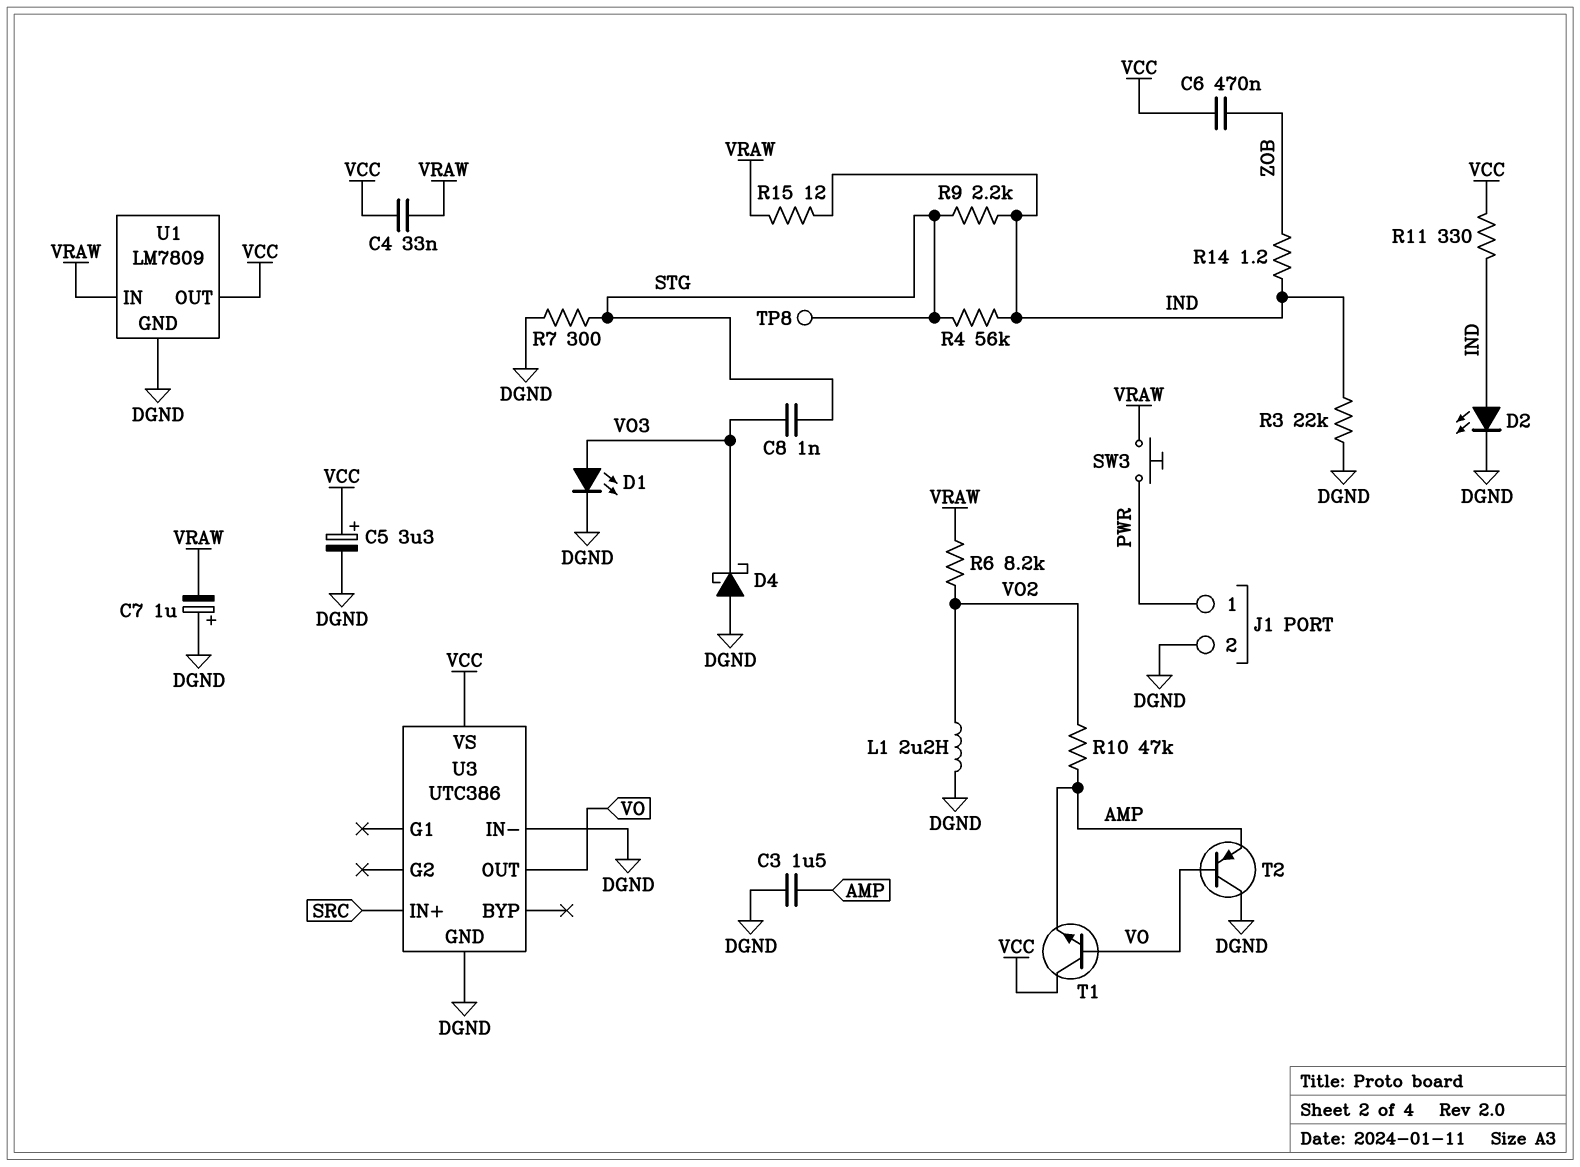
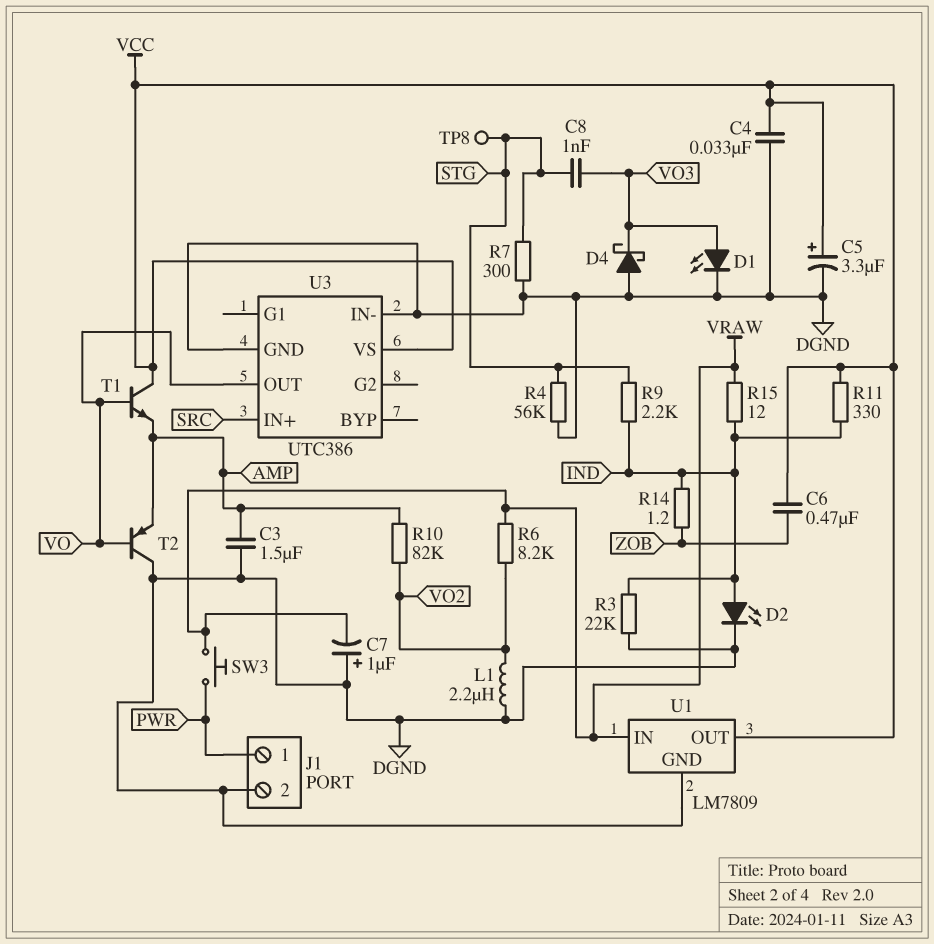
C4: 33nF (VCC, VRAW) -> 33nF (DGND, VCC)
R4: 56k (IND, STG) -> 56k (DGND, STG)
R10: 47k (AMP, VO2) -> 82k (AMP, VO2)

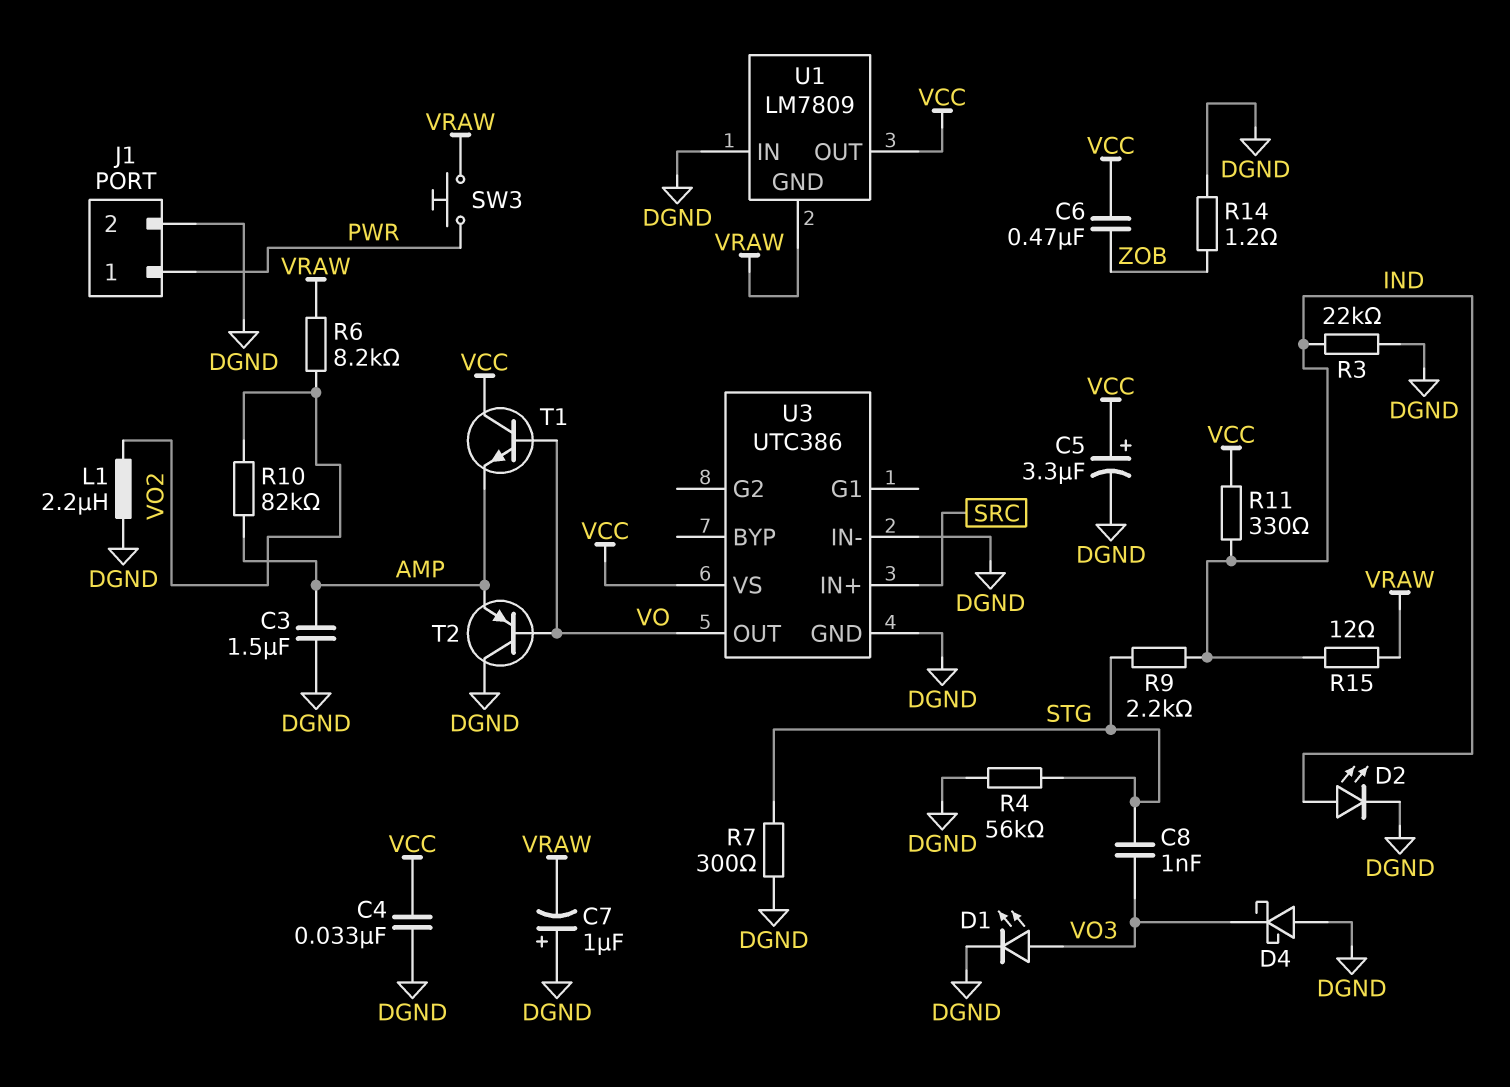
R14: 1.2 (IND, ZOB) -> 1.2 (DGND, ZOB)
TP8: test point (STG) -> none
U1 pin GND: DGND -> VRAW
U1 pin IN: VRAW -> DGND

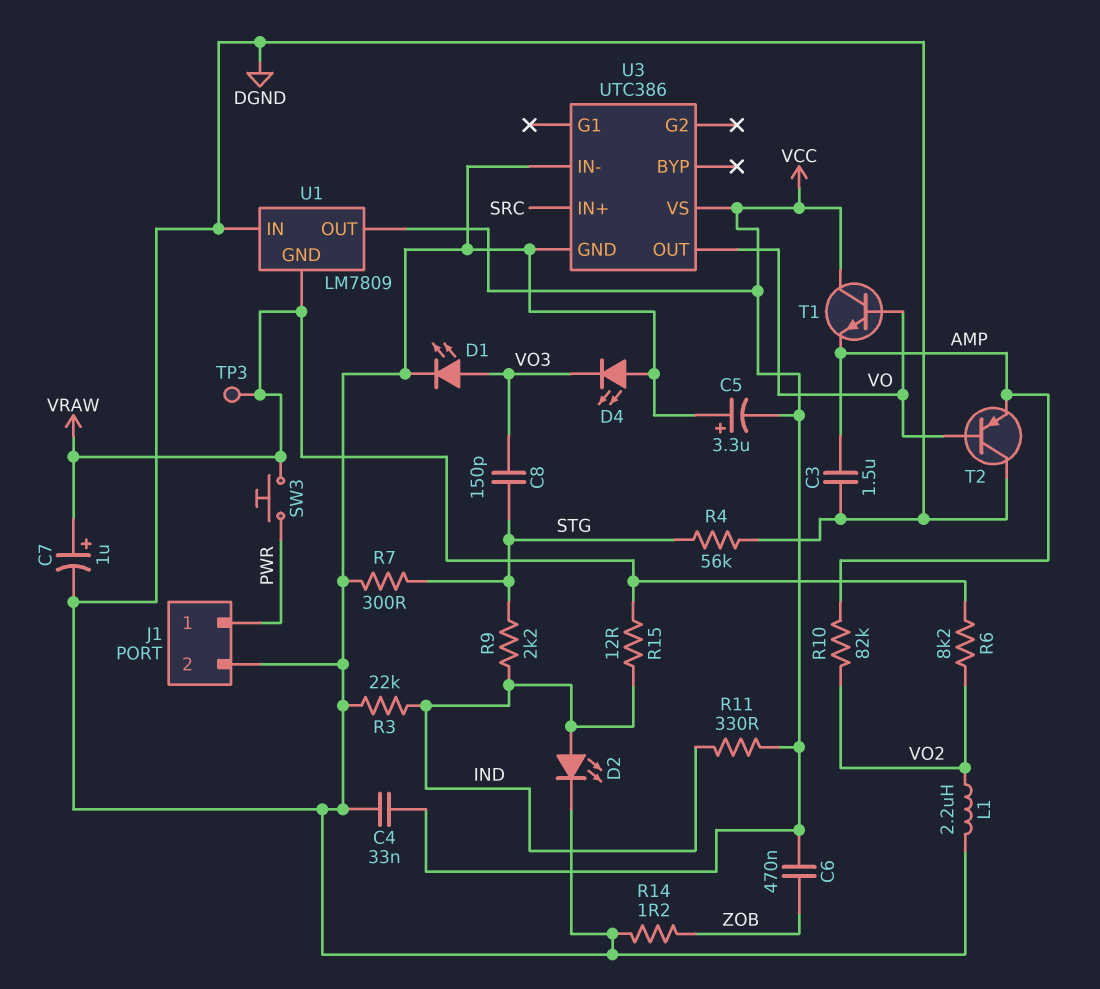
C5: 3.3uF (plus VCC, minus DGND) -> 3.3uF (plus DGND, minus VCC)
C7: 1uF (plus DGND, minus VRAW) -> 1uF (plus VRAW, minus DGND)
C8: 1nF (STG, VO3) -> 150pF (STG, VO3)
D4: schottky (A DGND, K VO3) -> LED (A DGND, K VO3)
TP3: none -> test point (VRAW)

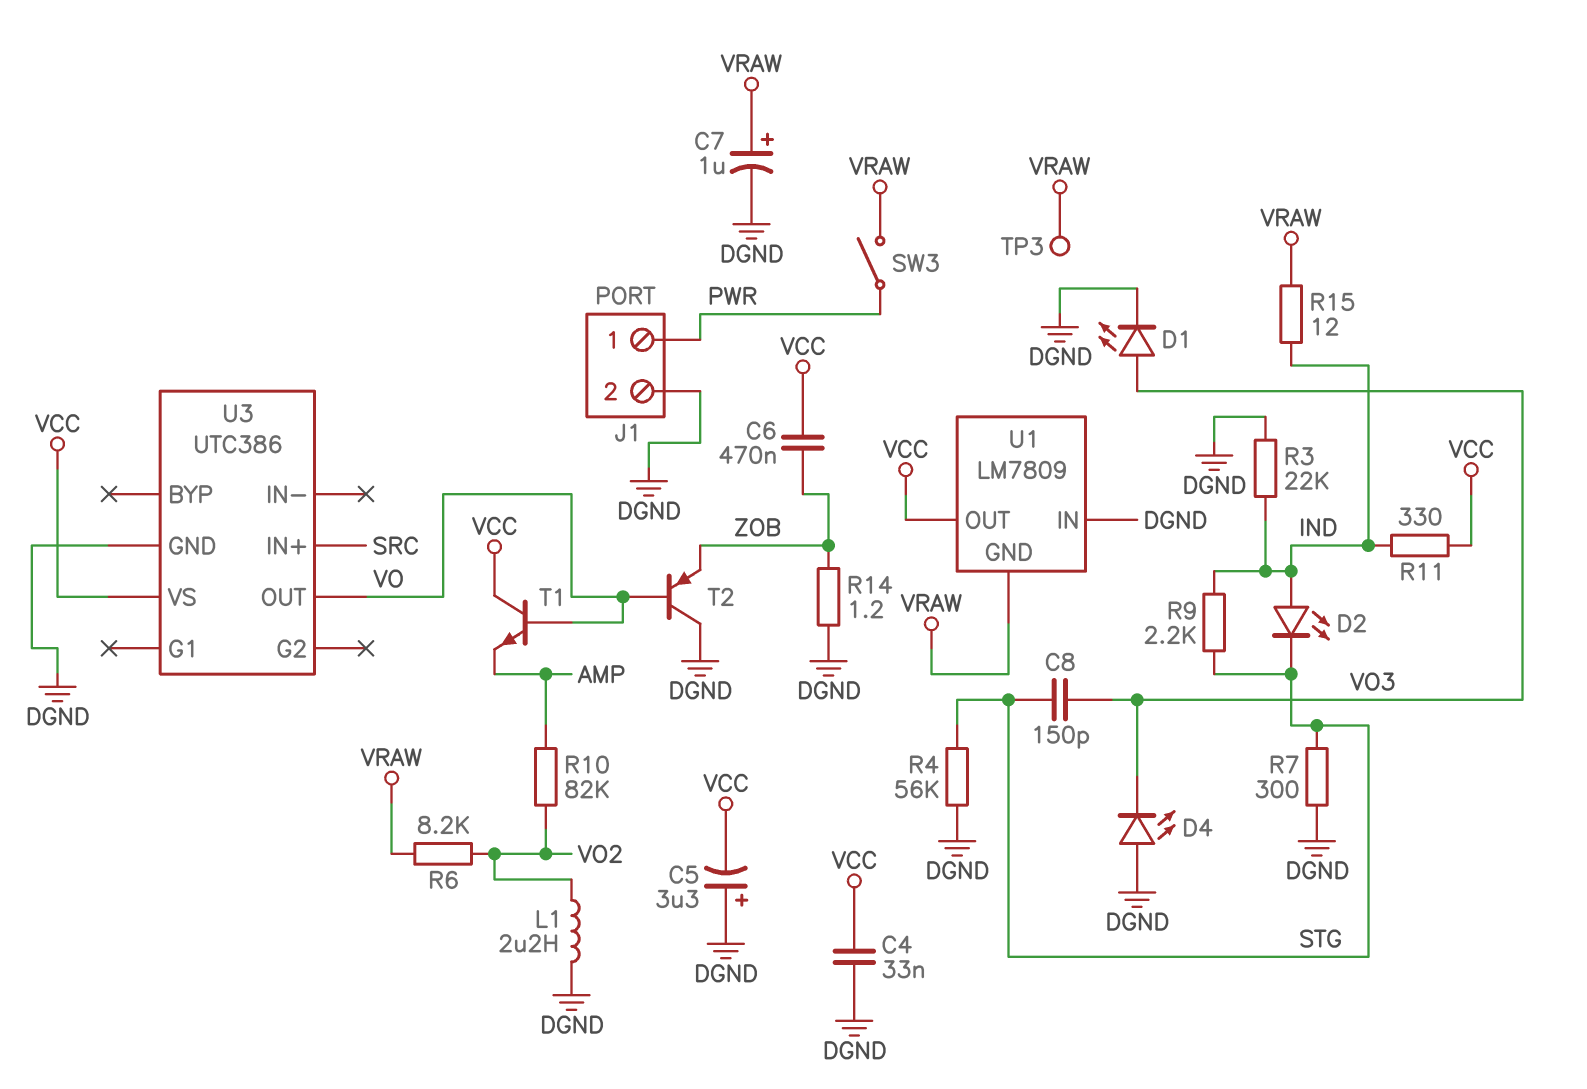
C3: 1.5uF (AMP, DGND) -> none
D2: LED (A IND, K DGND) -> LED (A IND, K STG)
SW3: button (PWR, VRAW) -> switch (PWR, VRAW)
T2: PNP (B VO, C DGND, E AMP) -> PNP (B VO, C DGND, E ZOB)
U3 pin IN-: DGND -> none

